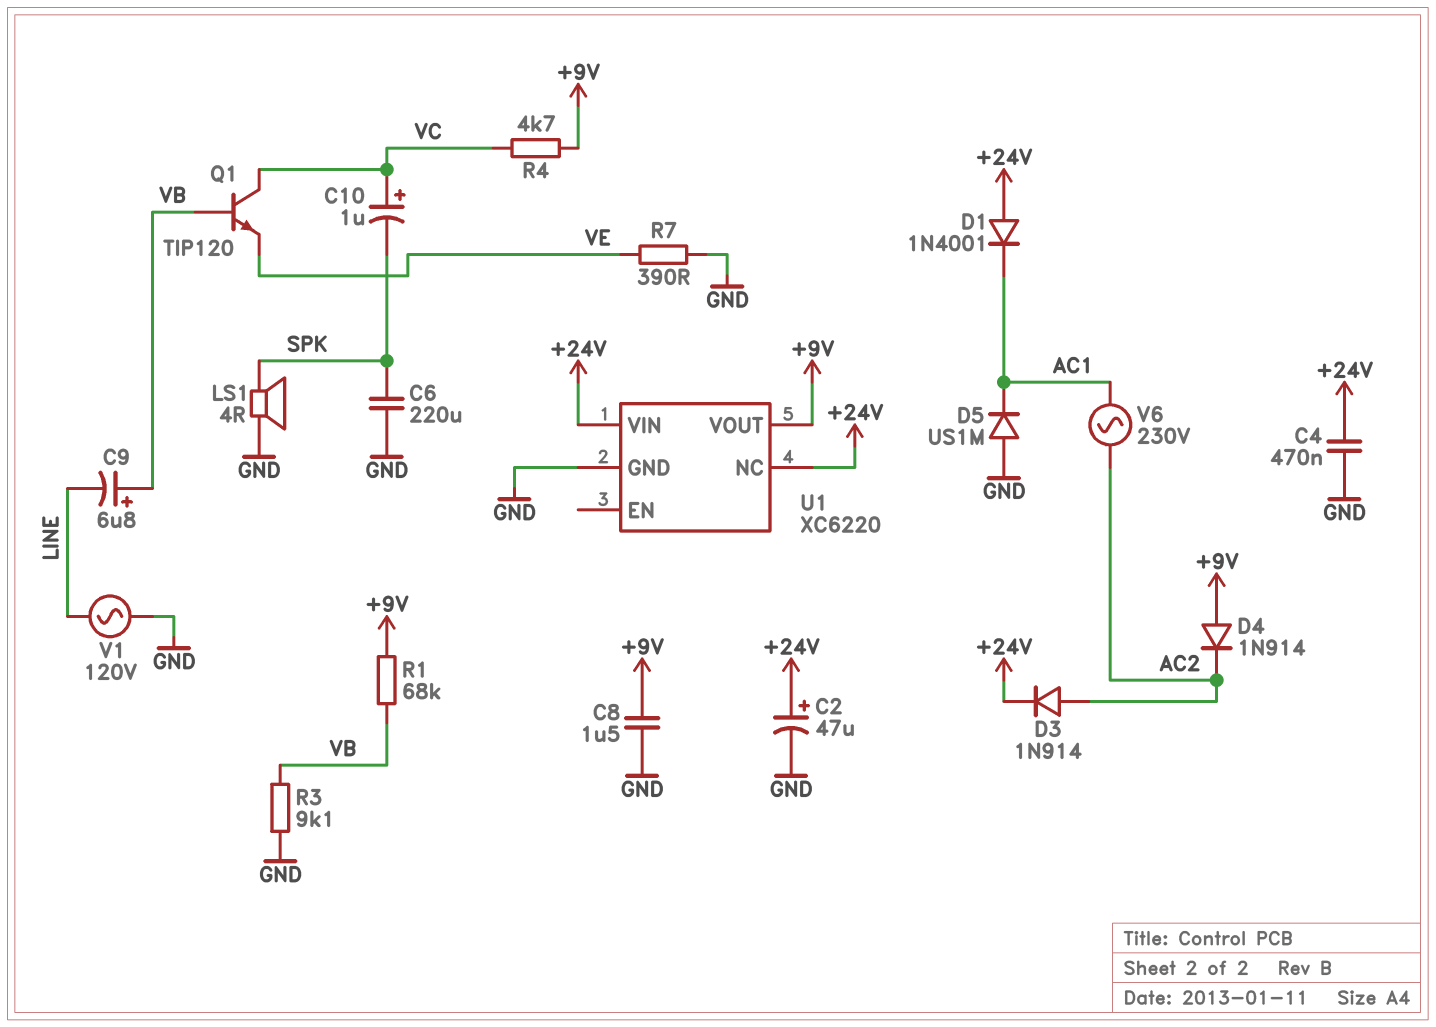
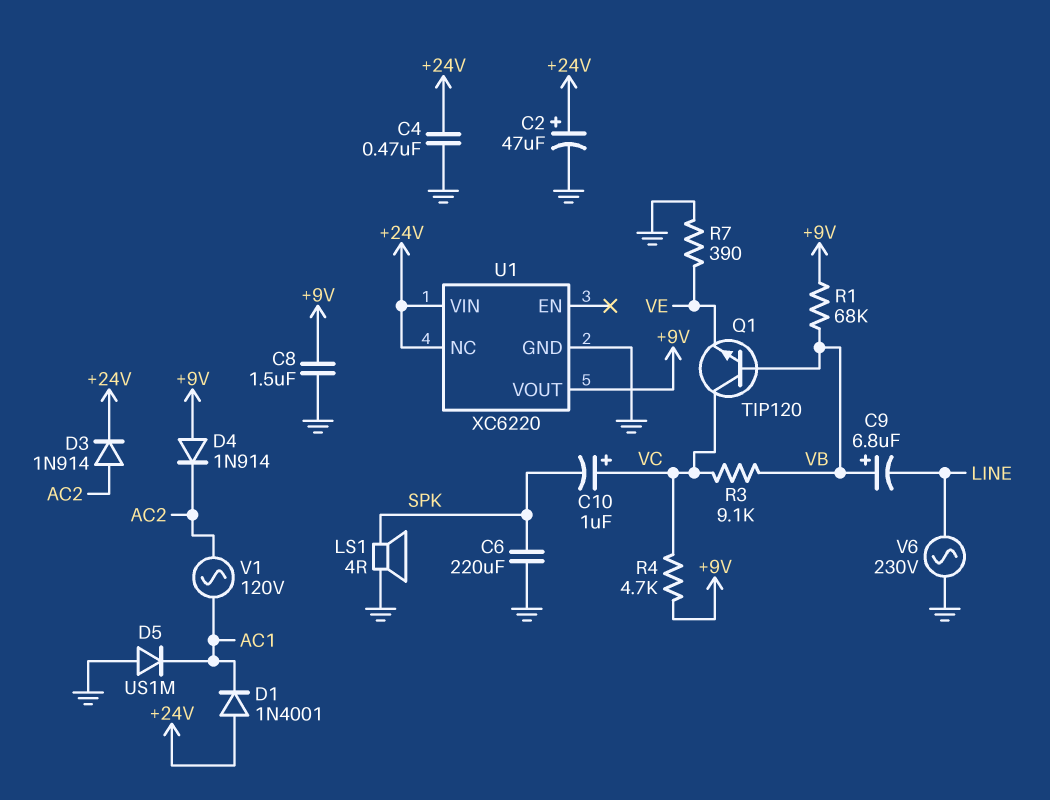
R3: 9.1k (GND, VB) -> 9.1k (VB, VC)
V1: AC 120V (GND, LINE) -> AC 120V (AC1, AC2)
V6: AC 230V (AC1, AC2) -> AC 230V (GND, LINE)

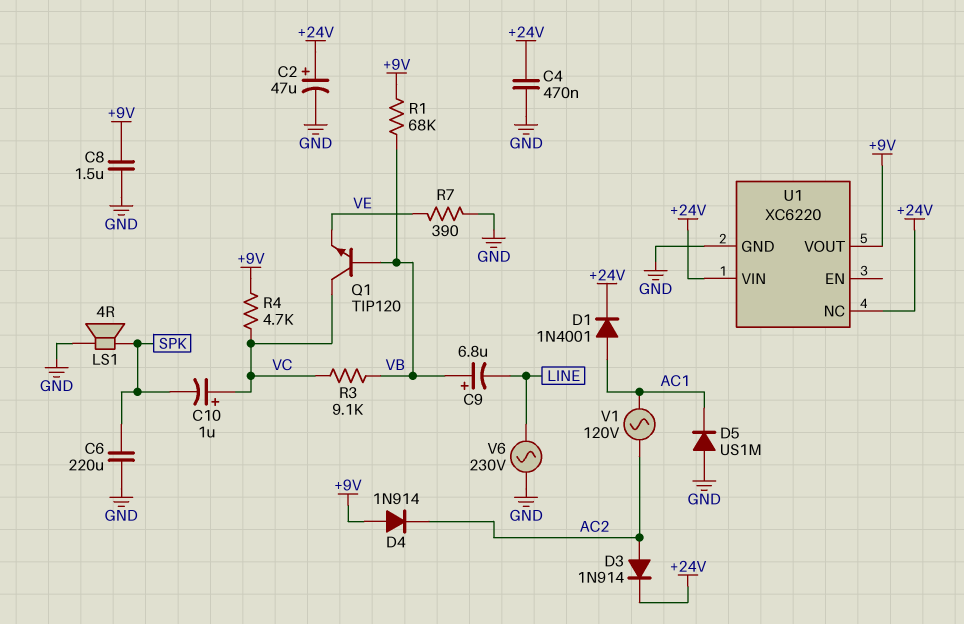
D1: diode 1N4001 (A +24V, K AC1) -> diode 1N4001 (A AC1, K +24V)

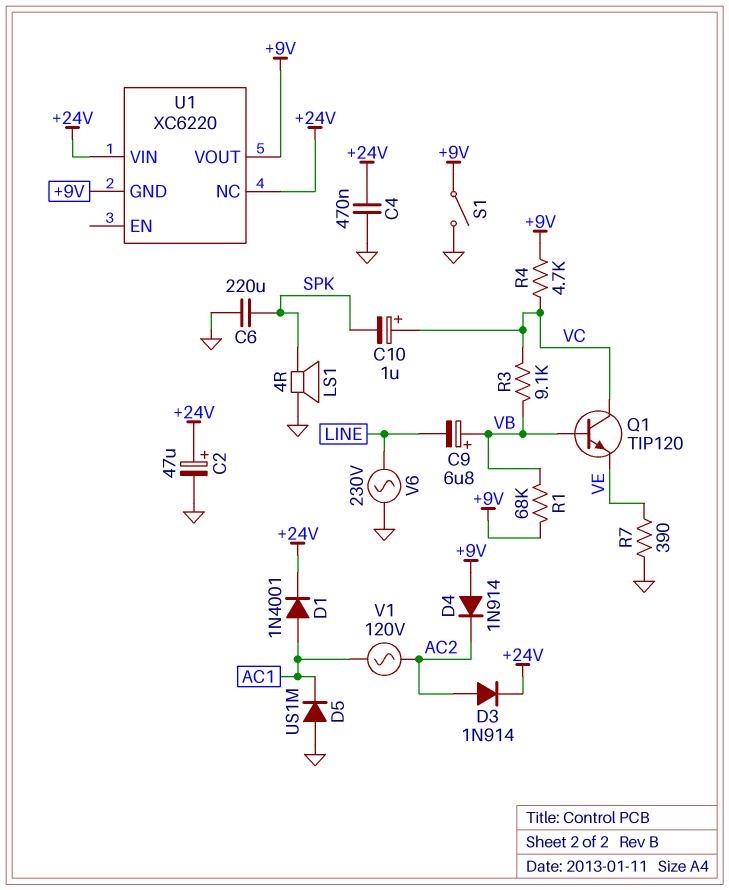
C8: 1.5uF (+9V, GND) -> none
S1: none -> switch (+9V, GND)
U1 pin GND: GND -> +9V

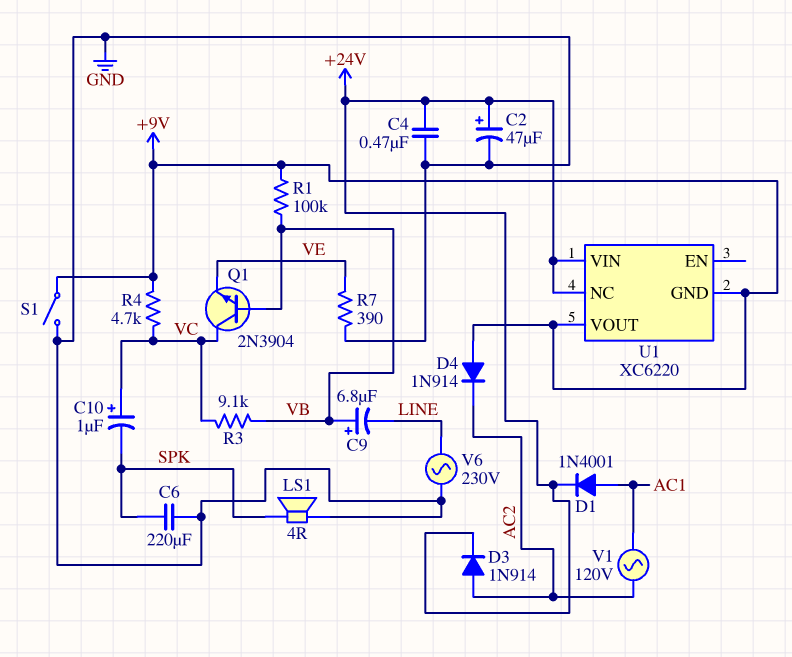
D5: diode US1M (A GND, K AC1) -> none
Q1: NPN TIP120 (B VB, C VC, E VE) -> NPN 2N3904 (B VB, C VC, E VE)
R1: 68k (+9V, VB) -> 100k (+9V, VB)

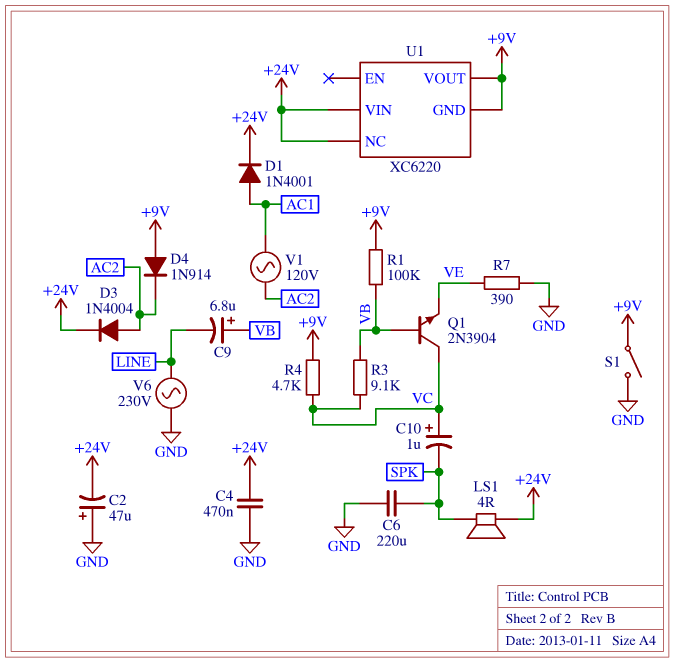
C2: 47uF (plus +24V, minus GND) -> 47uF (plus GND, minus +24V)
D3: diode 1N914 (A AC2, K +24V) -> diode 1N4004 (A AC2, K +24V)
LS1: speaker 4R (GND, SPK) -> speaker 4R (+24V, SPK)

